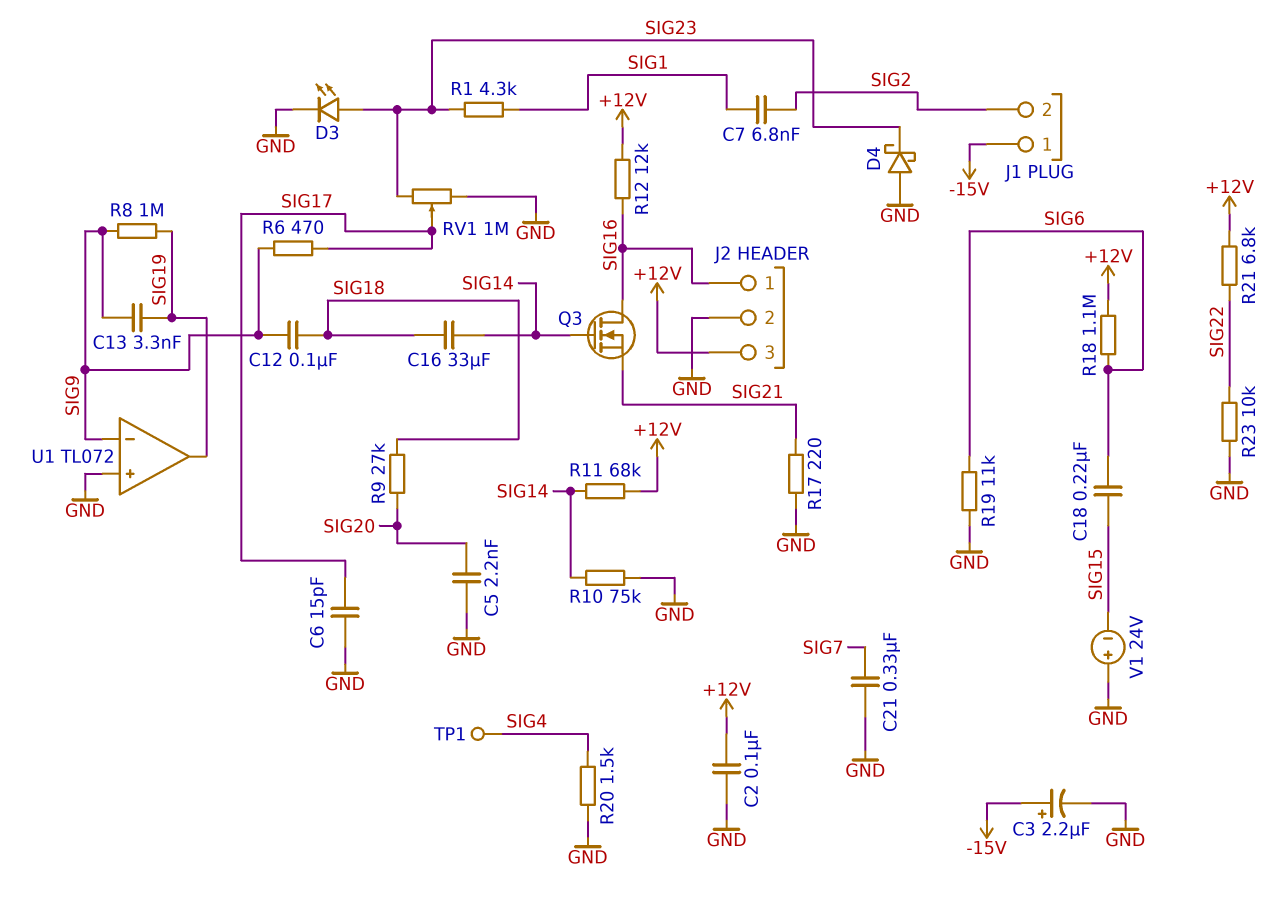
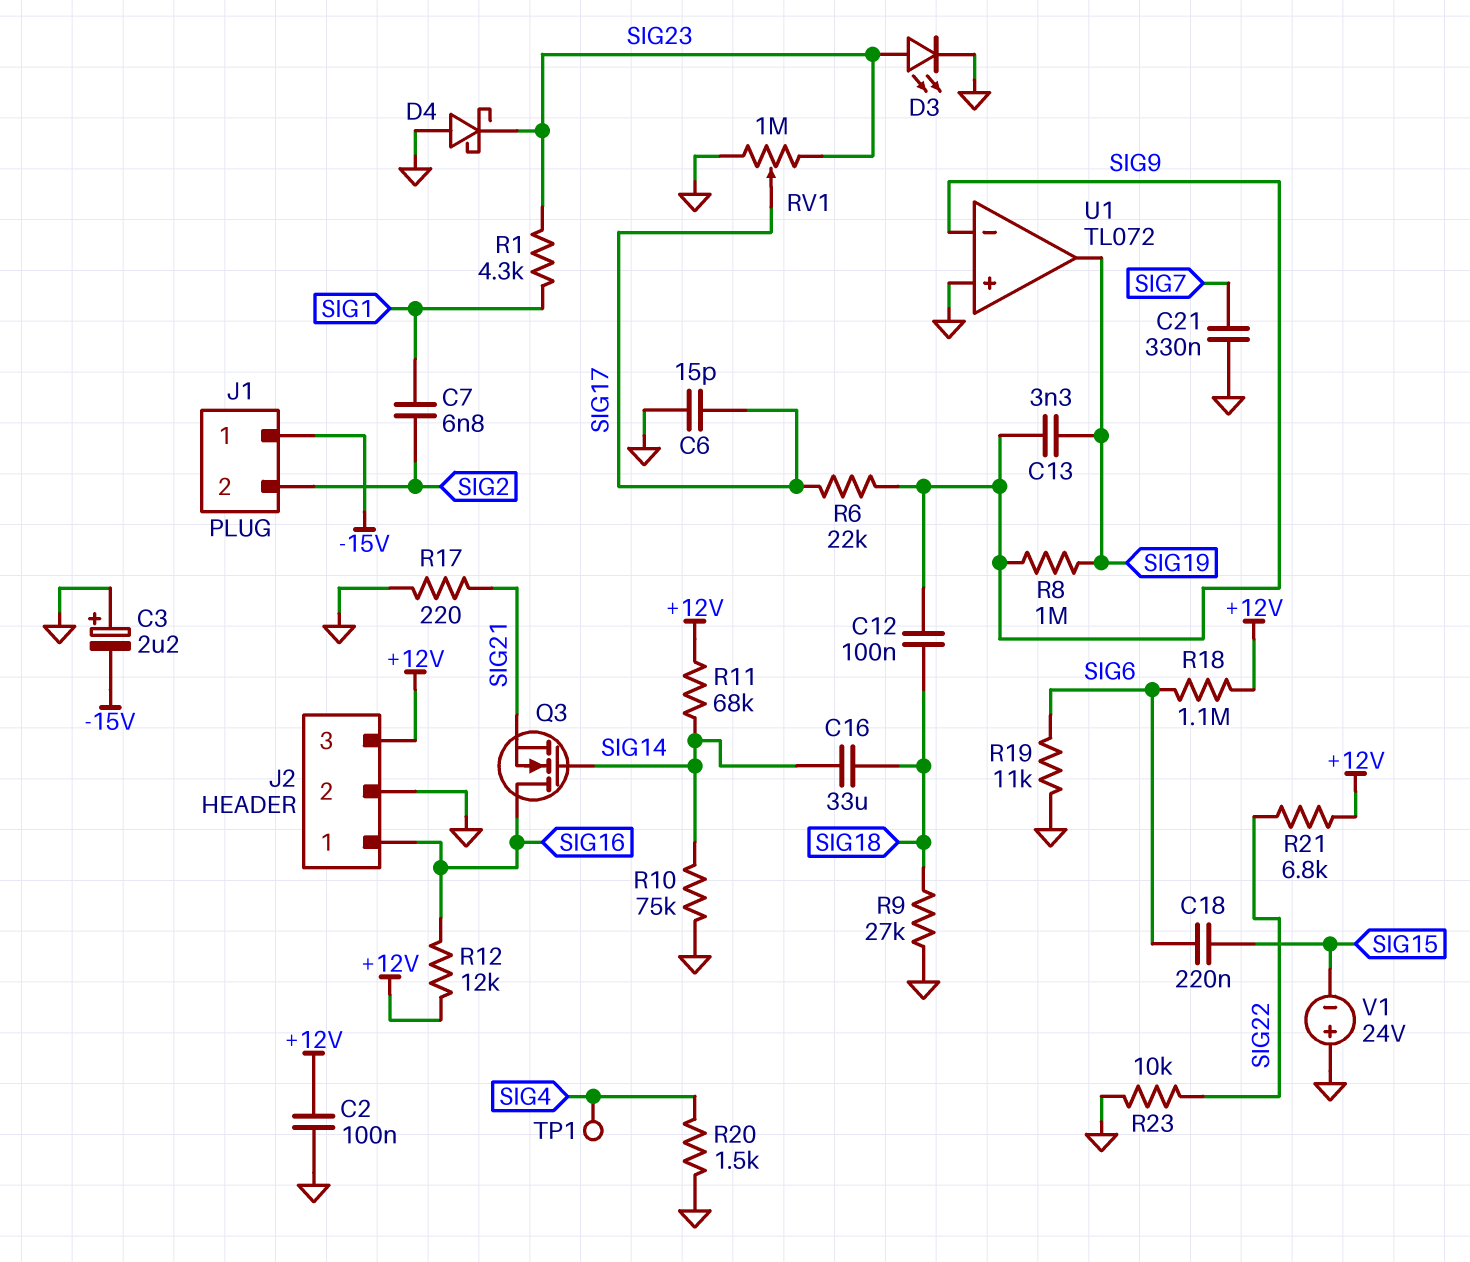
C3: 2.2uF (plus -15V, minus GND) -> 2.2uF (plus GND, minus -15V)
C5: 2.2nF (GND, SIG20) -> none
R6: 470 (SIG9, SIG17) -> 22k (SIG9, SIG17)
R9: 27k (SIG18, SIG20) -> 27k (GND, SIG18)

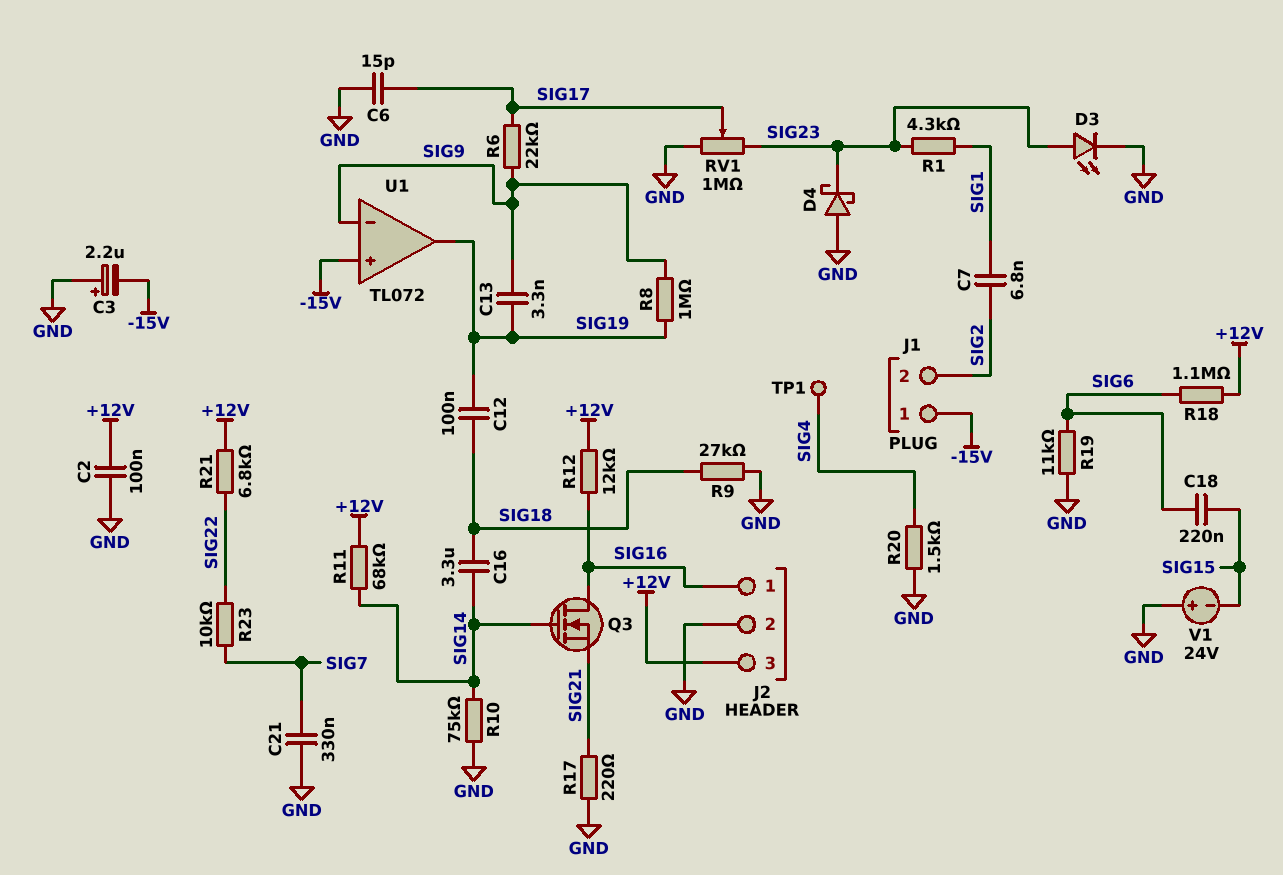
C12: 100nF (SIG9, SIG18) -> 100nF (SIG18, SIG19)
C16: 33uF (SIG14, SIG18) -> 3.3uF (SIG14, SIG18)
R23: 10k (GND, SIG22) -> 10k (SIG7, SIG22)
U1 pin in+: GND -> -15V

